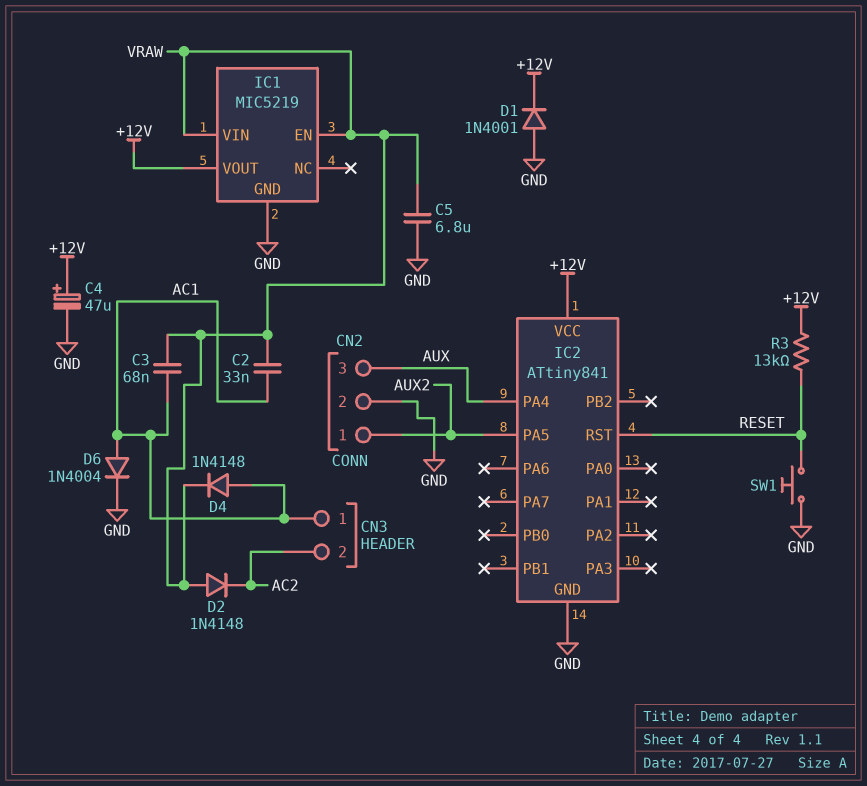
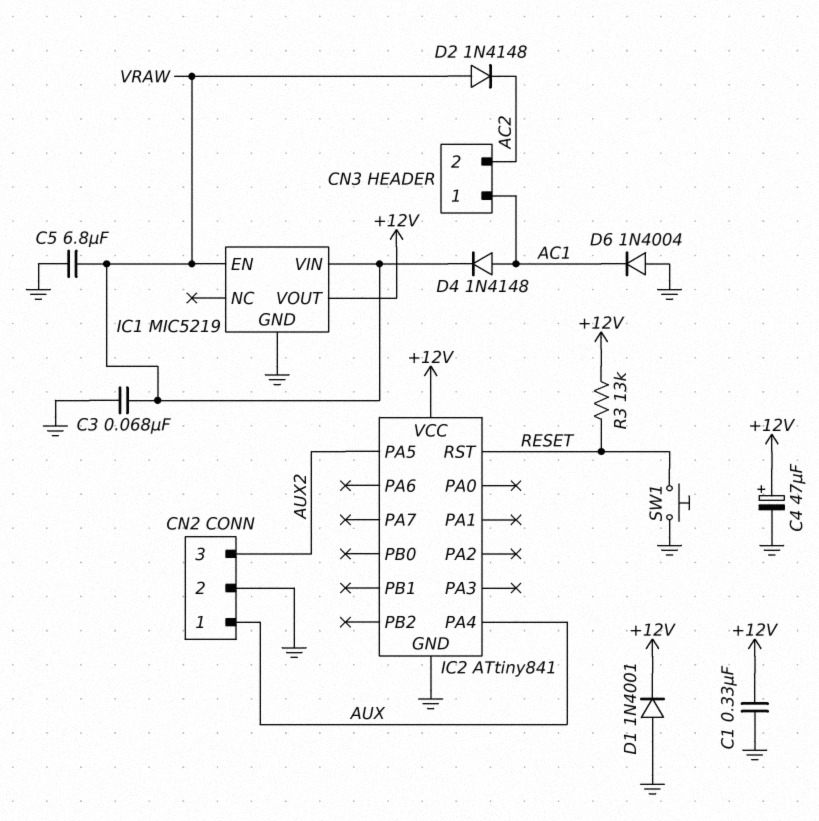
C1: none -> 330nF (+12V, GND)
C2: 33nF (AC1, VRAW) -> none
C3: 68nF (AC1, VRAW) -> 68nF (GND, VRAW)
CN2 pin 1: AUX2 -> AUX
CN2 pin 3: AUX -> AUX2
D6: diode 1N4004 (A AC1, K GND) -> diode 1N4004 (A GND, K AC1)

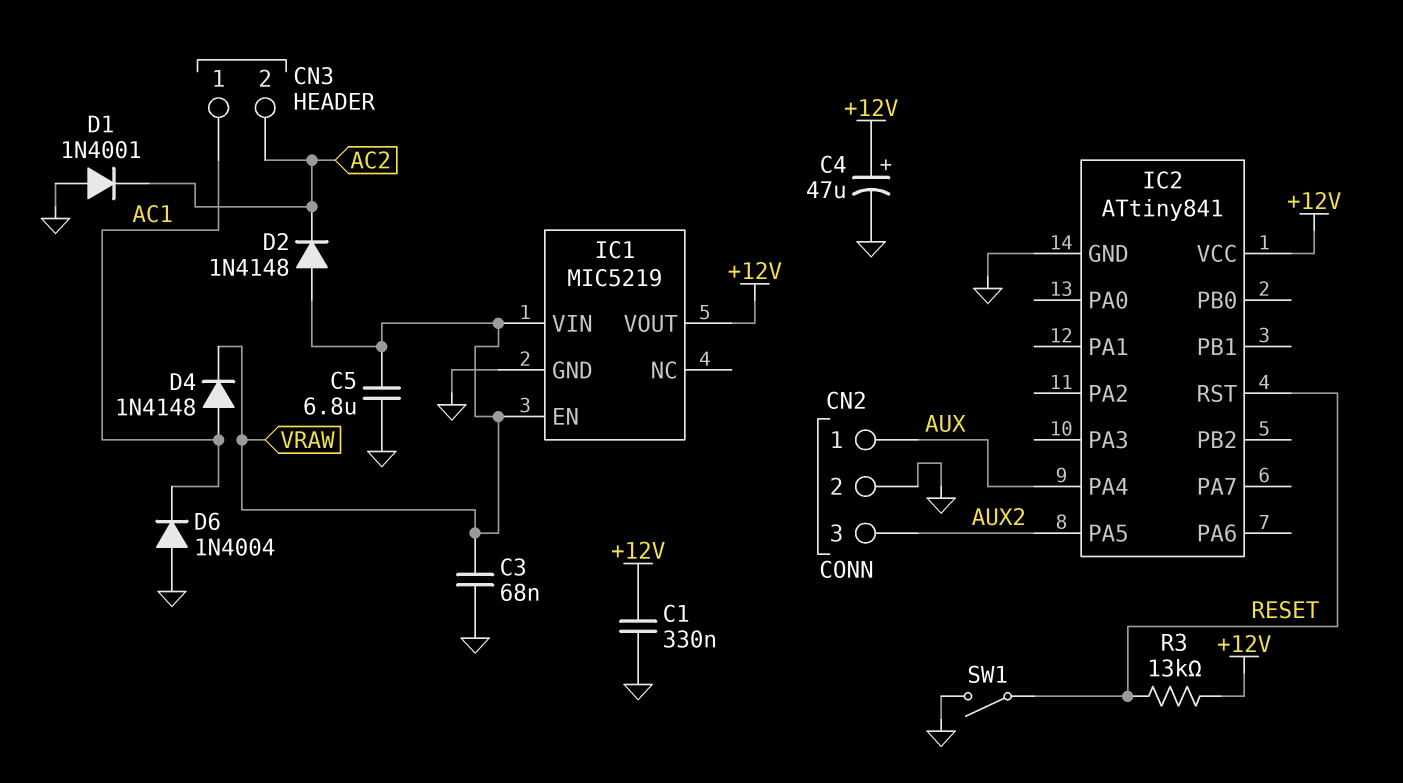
D1: diode 1N4001 (A GND, K +12V) -> diode 1N4001 (A GND, K AC2)
SW1: button (GND, RESET) -> switch (GND, RESET)

